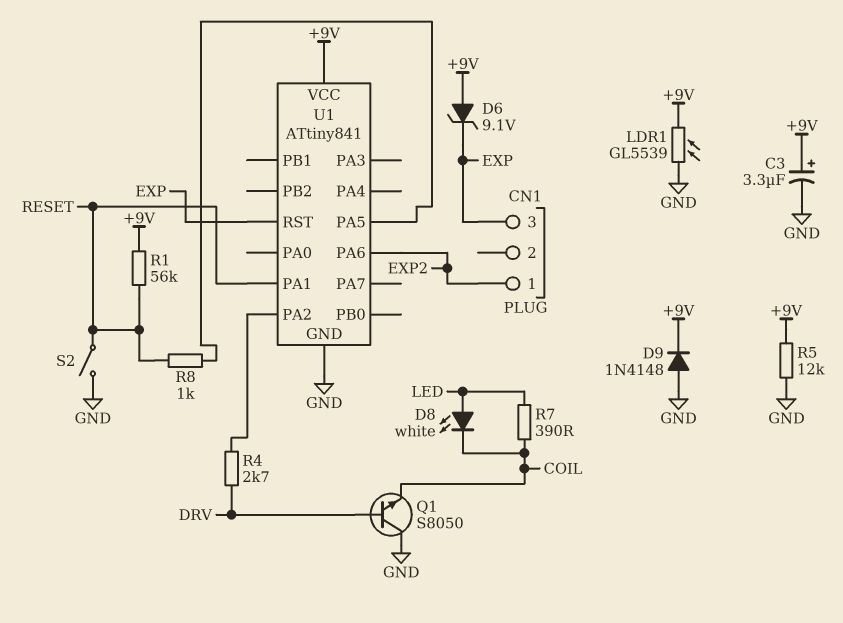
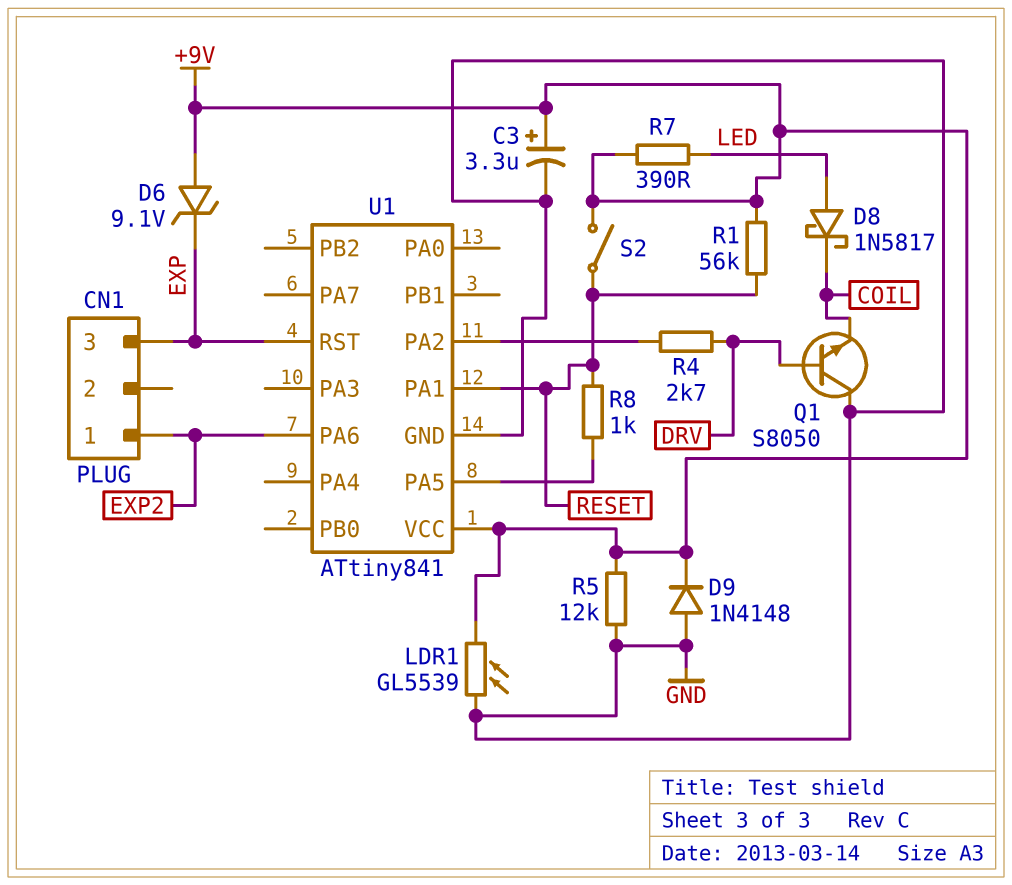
D8: LED white (A LED, K COIL) -> schottky 1N5817 (A LED, K COIL)
R7: 390 (COIL, LED) -> 390 (+9V, LED)
S2: switch (GND, RESET) -> switch (+9V, RESET)

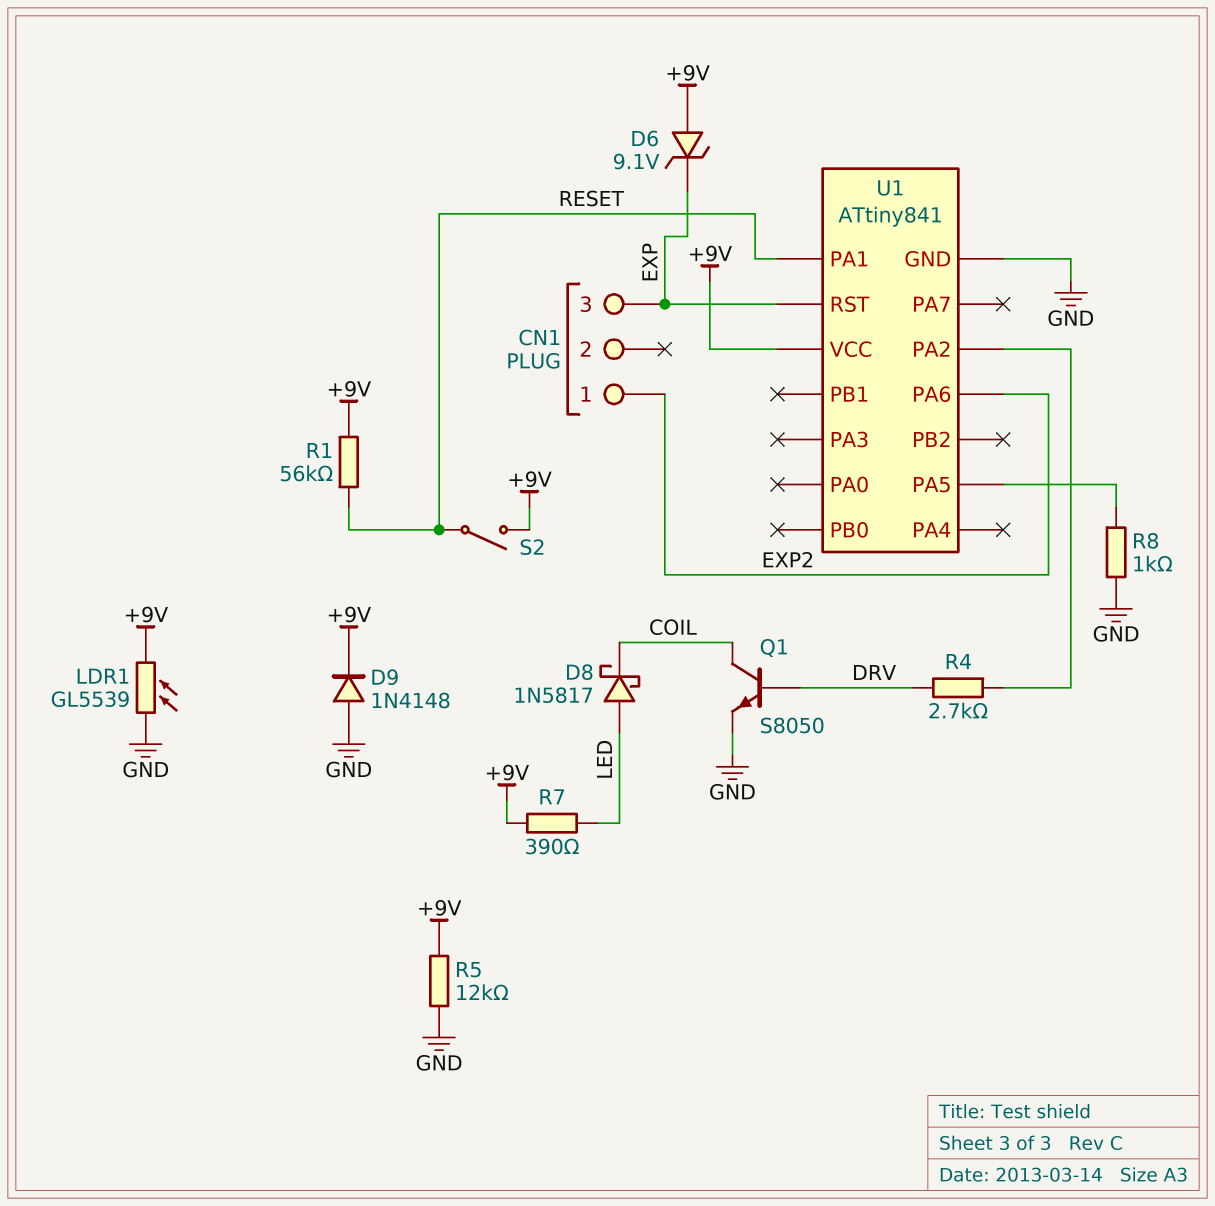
C3: 3.3uF (plus +9V, minus GND) -> none
Q1: NPN S8050 (B DRV, C GND, E COIL) -> NPN S8050 (B DRV, C COIL, E GND)
R8: 1k (RESET, U1/PA5) -> 1k (GND, U1/PA5)

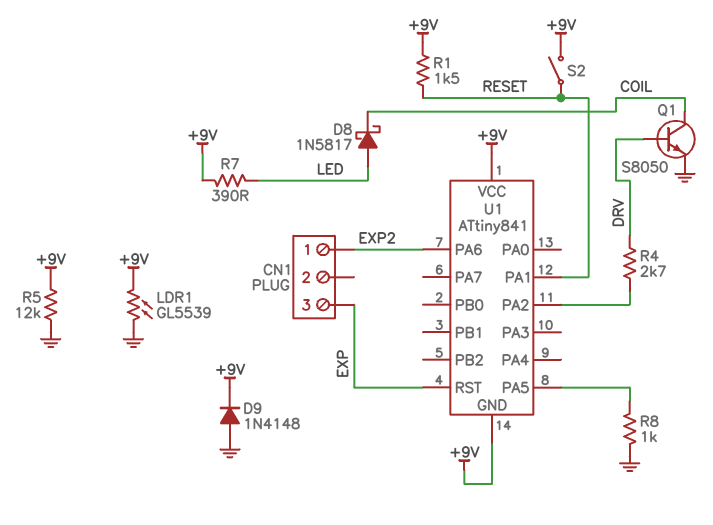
D6: zener 9.1V (A +9V, K EXP) -> none
R1: 56k (+9V, RESET) -> 1.5k (+9V, RESET)
U1 pin GND: GND -> +9V

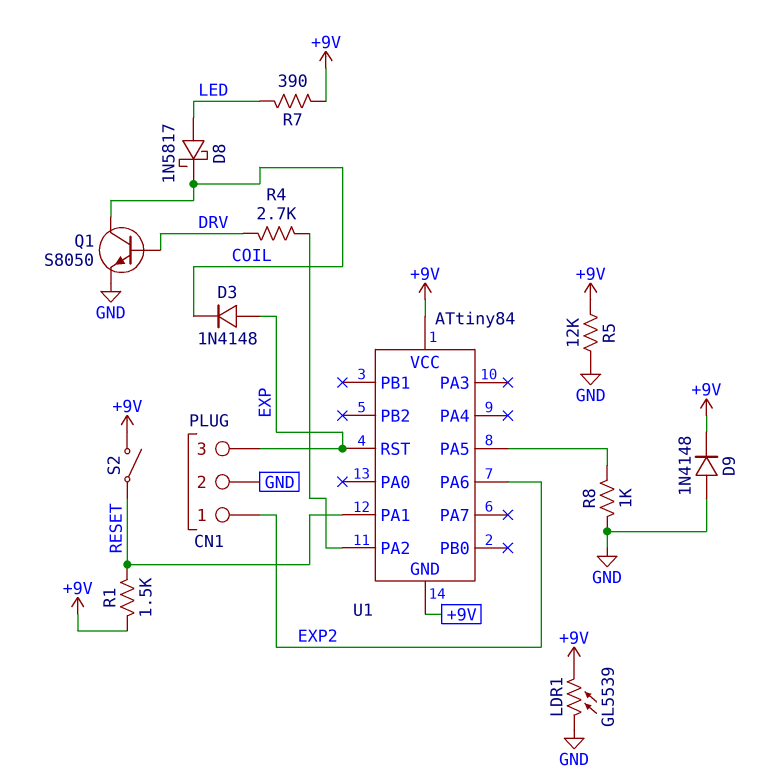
CN1 pin 2: none -> GND
D3: none -> diode 1N4148 (A EXP, K COIL)
U1: ATtiny841 -> ATtiny84

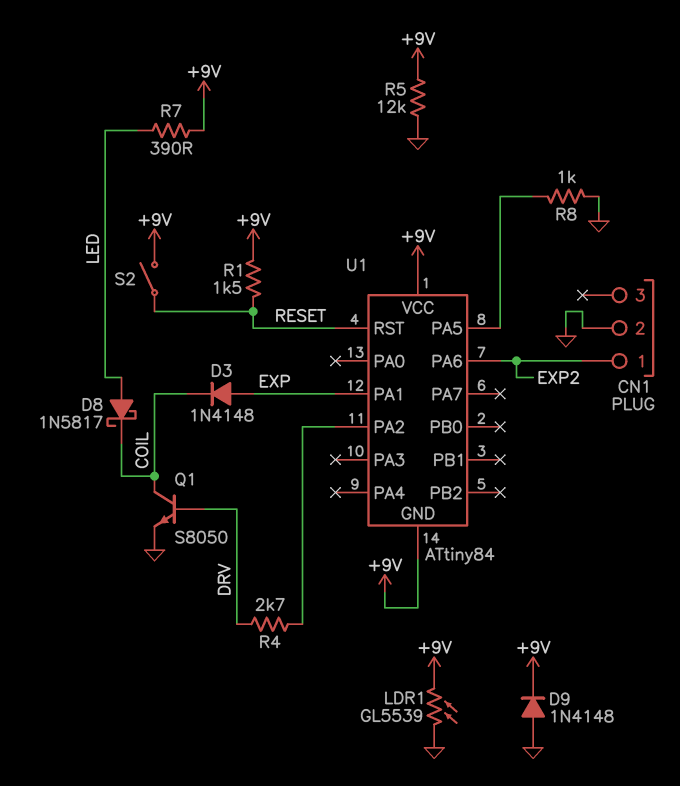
CN1 pin 3: EXP -> none
U1 pin PA1: RESET -> EXP
U1 pin RST: EXP -> RESET

